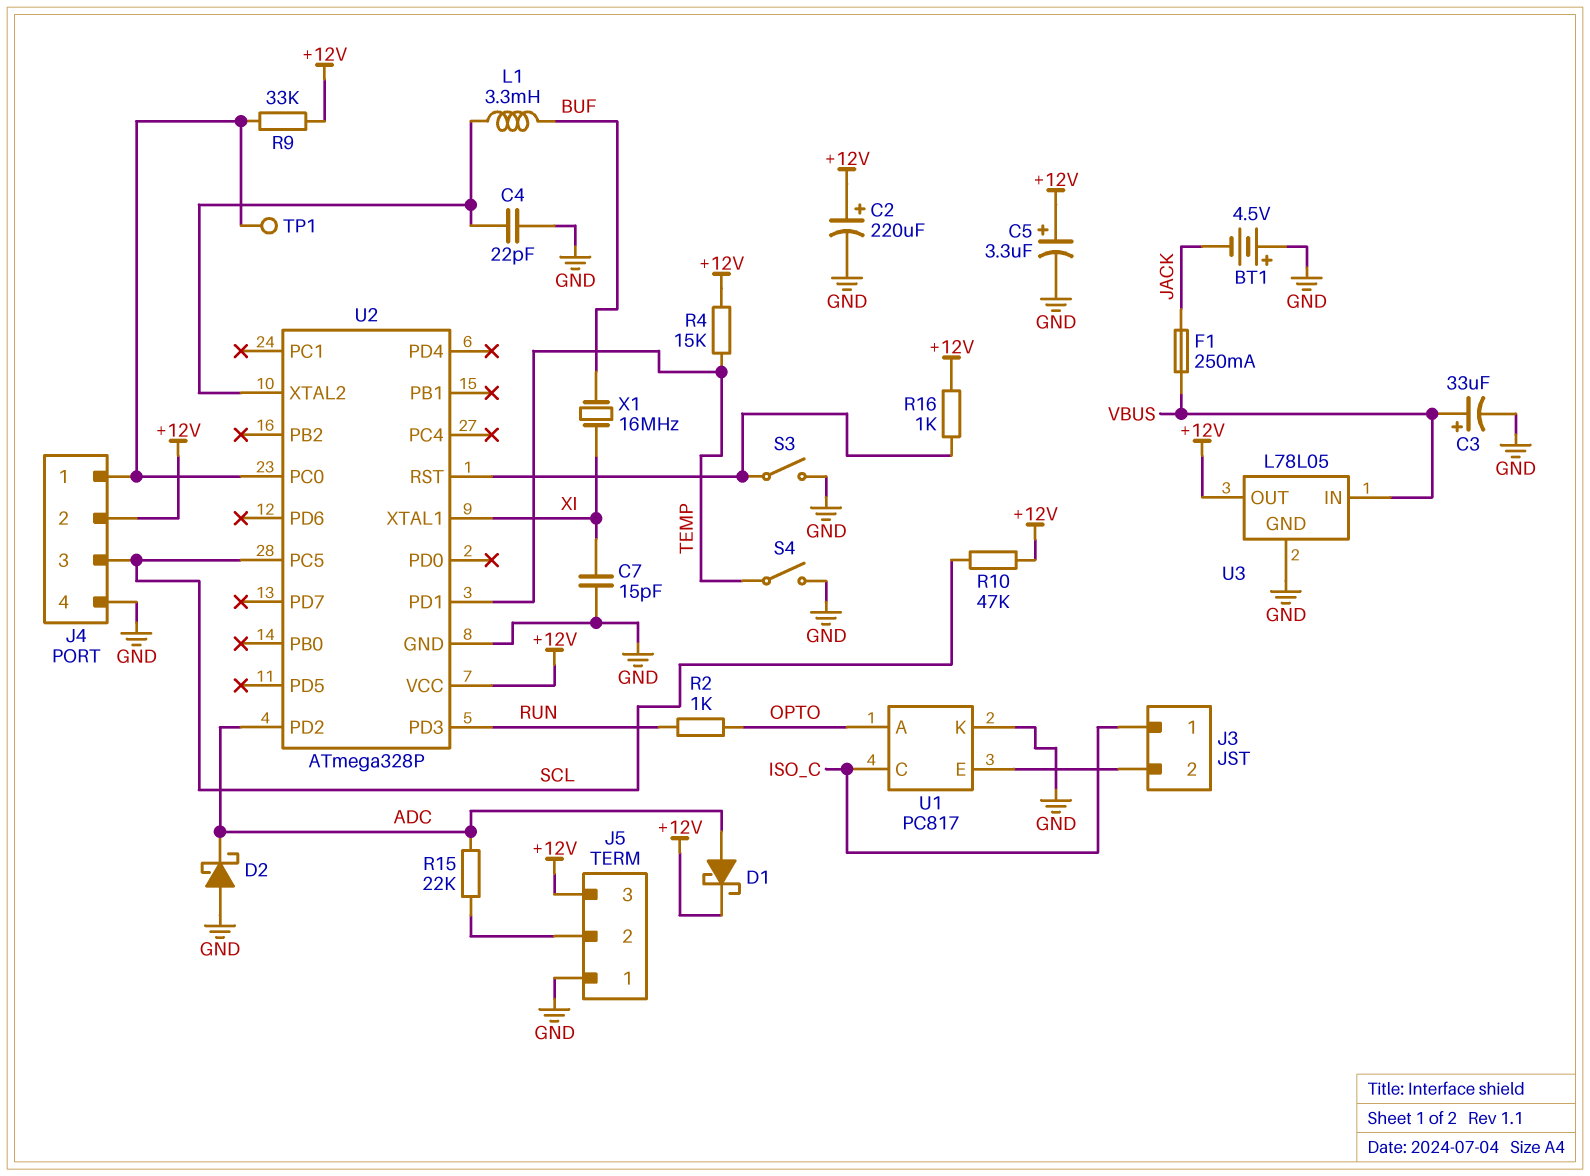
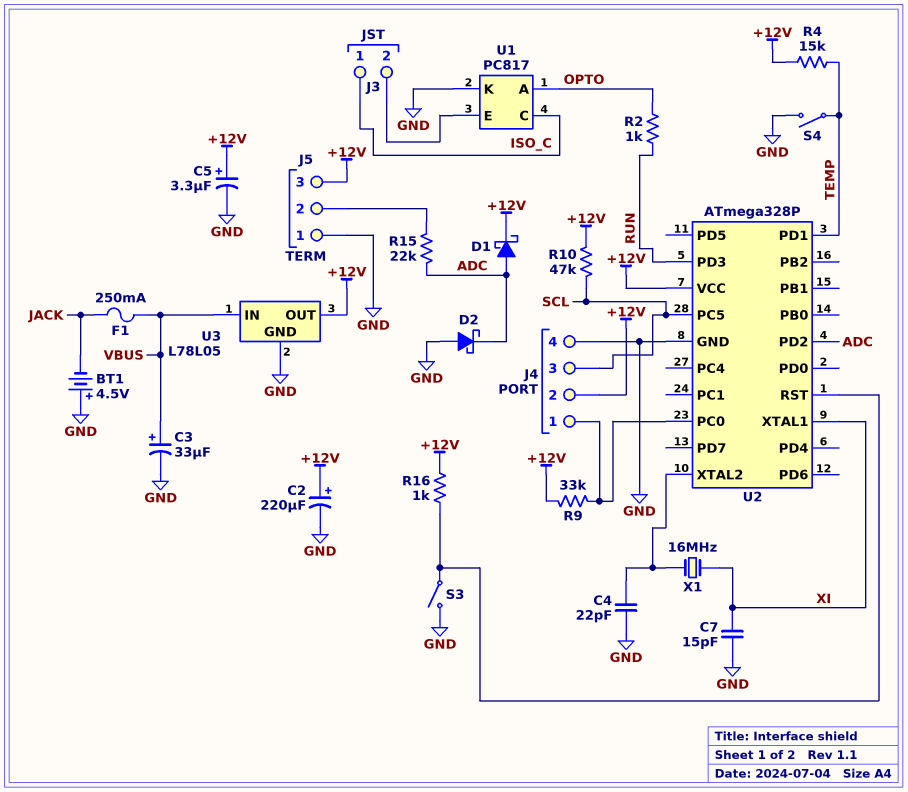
L1: 3.3mH (BUF, U2/XTAL2) -> none
TP1: test point (J4/1) -> none
X1: 16MHz (BUF, XI) -> 16MHz (U2/XTAL2, XI)

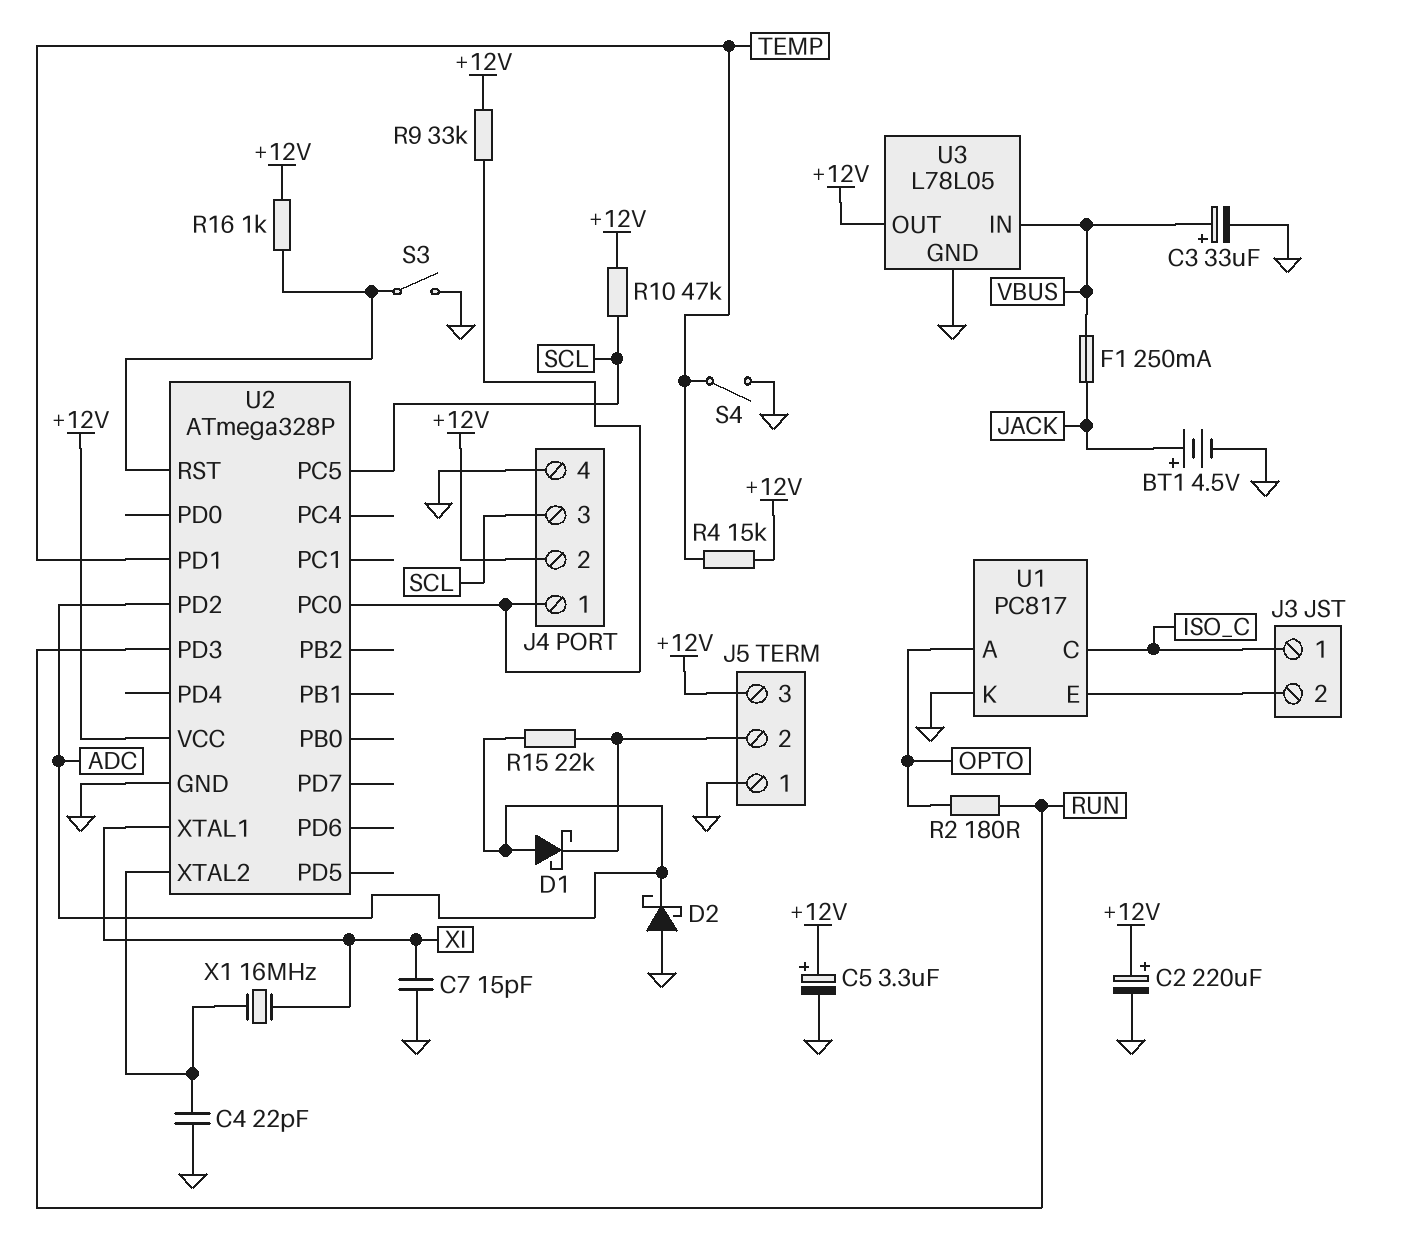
BT1: 4.5V (plus GND, minus JACK) -> 4.5V (plus JACK, minus GND)
D1: schottky (A ADC, K +12V) -> schottky (A ADC, K J5/2)
R2: 1k (OPTO, RUN) -> 180 (OPTO, RUN)

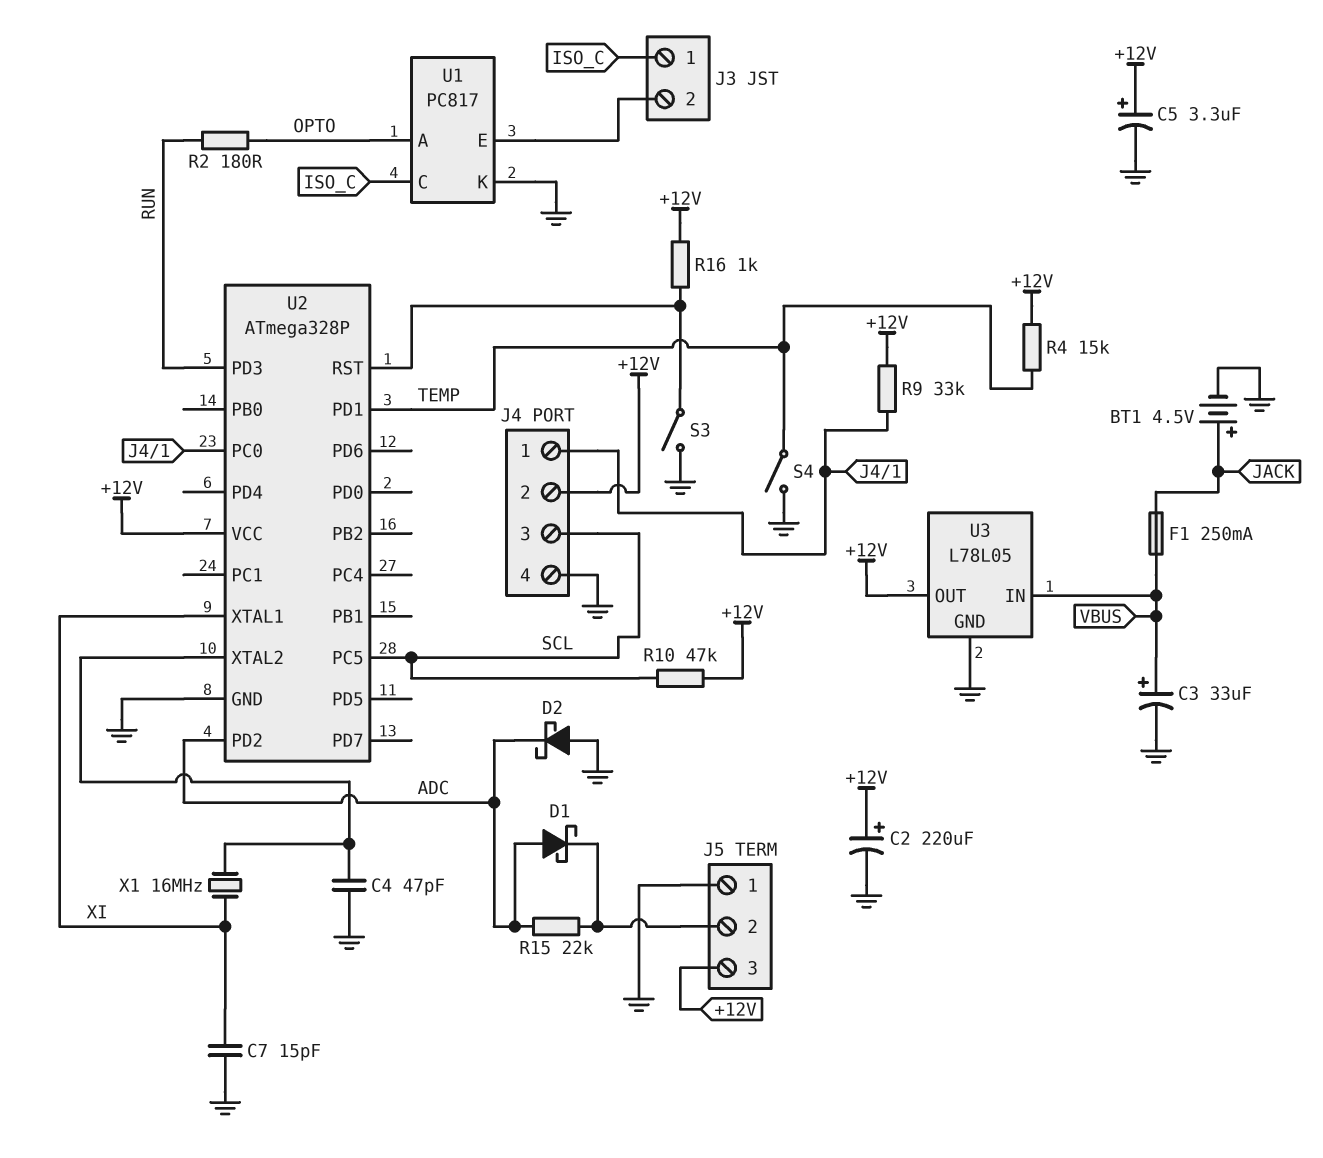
C4: 22pF (GND, U2/XTAL2) -> 47pF (GND, U2/XTAL2)

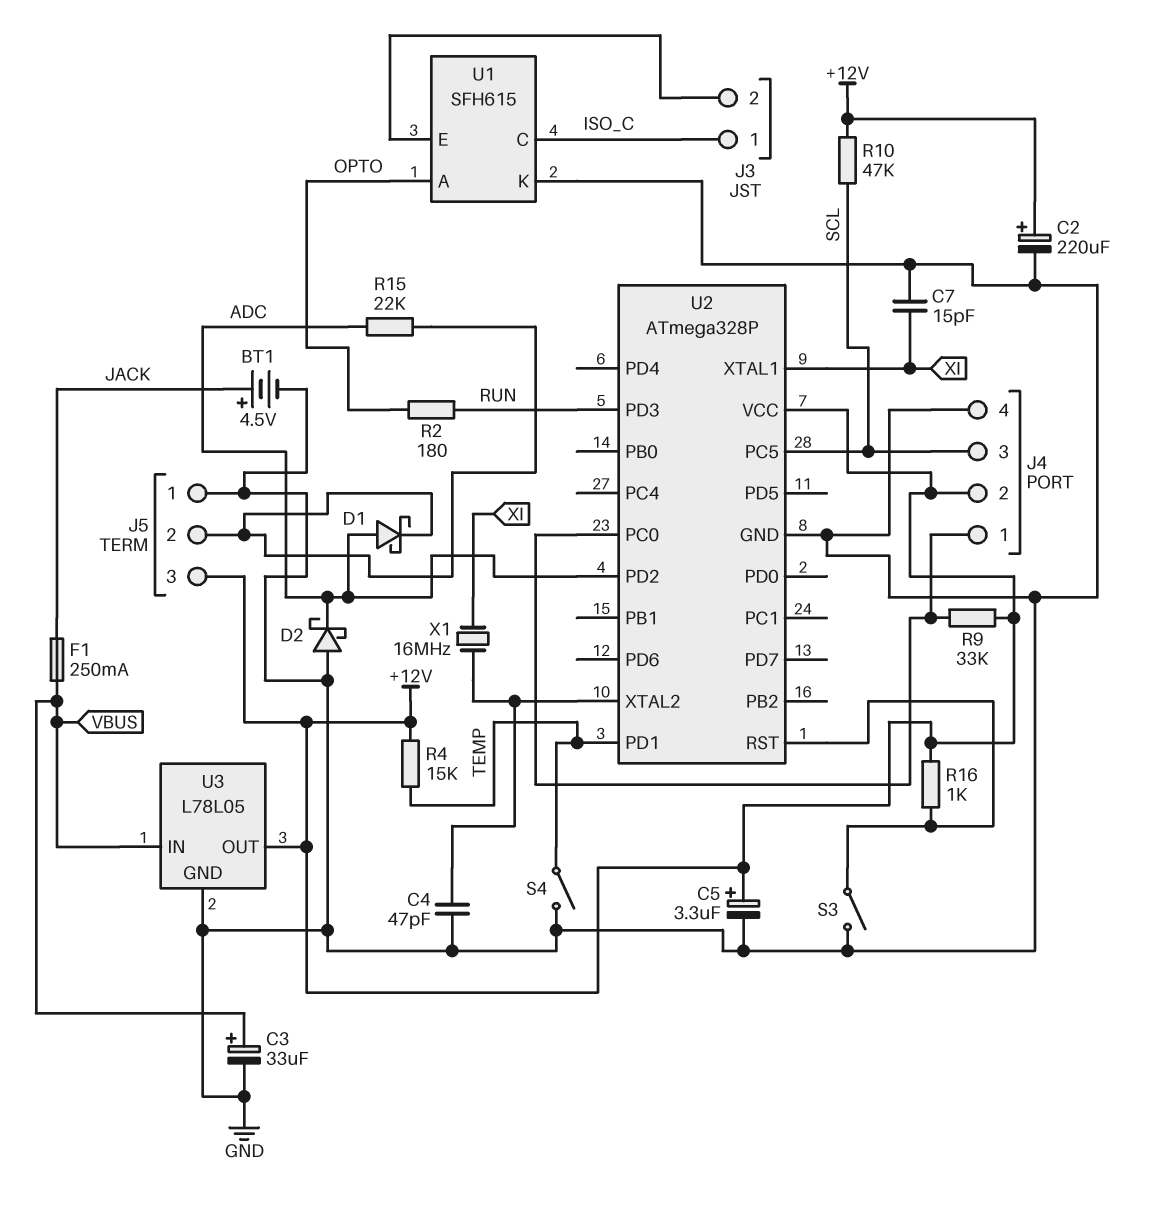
U1: PC817 -> SFH615

